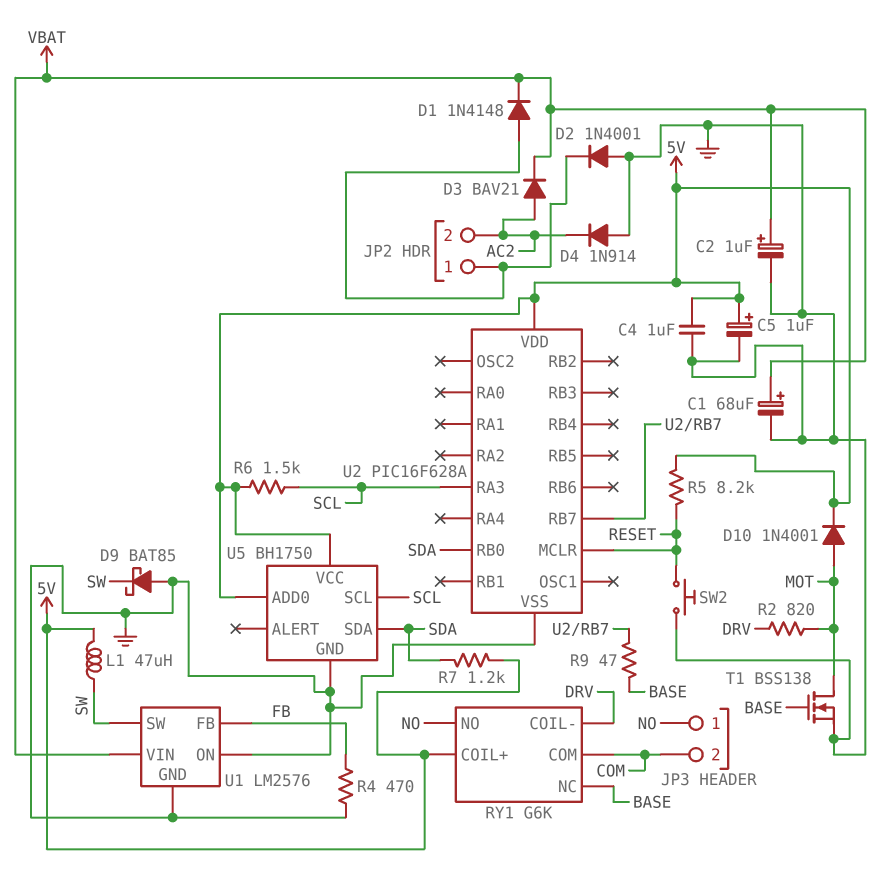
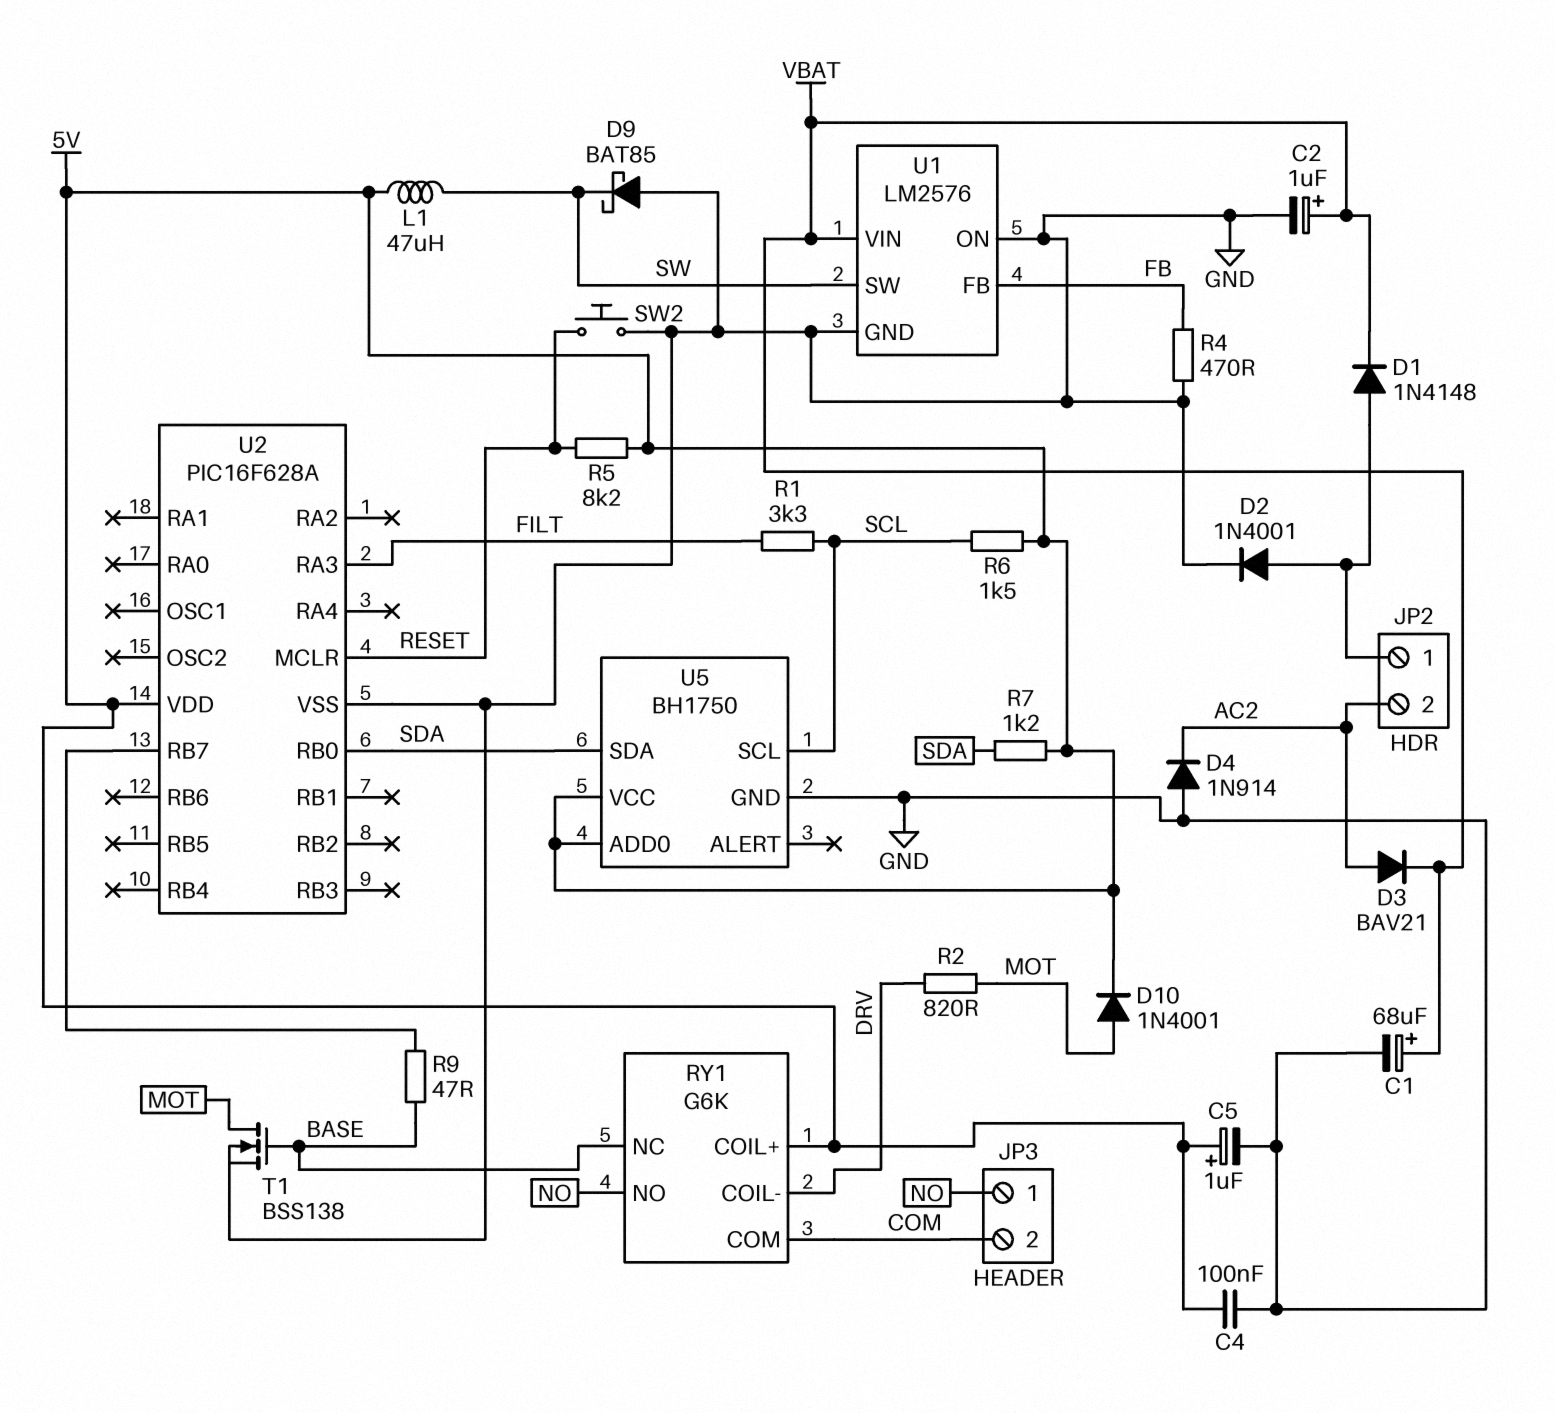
C4: 1uF (5V, GND) -> 100nF (5V, GND)
D2: diode 1N4001 (A GND, K JP2/1) -> diode 1N4001 (A JP2/1, K GND)
R1: none -> 3.3k (FILT, SCL)
U2 pin RA3: SCL -> FILT

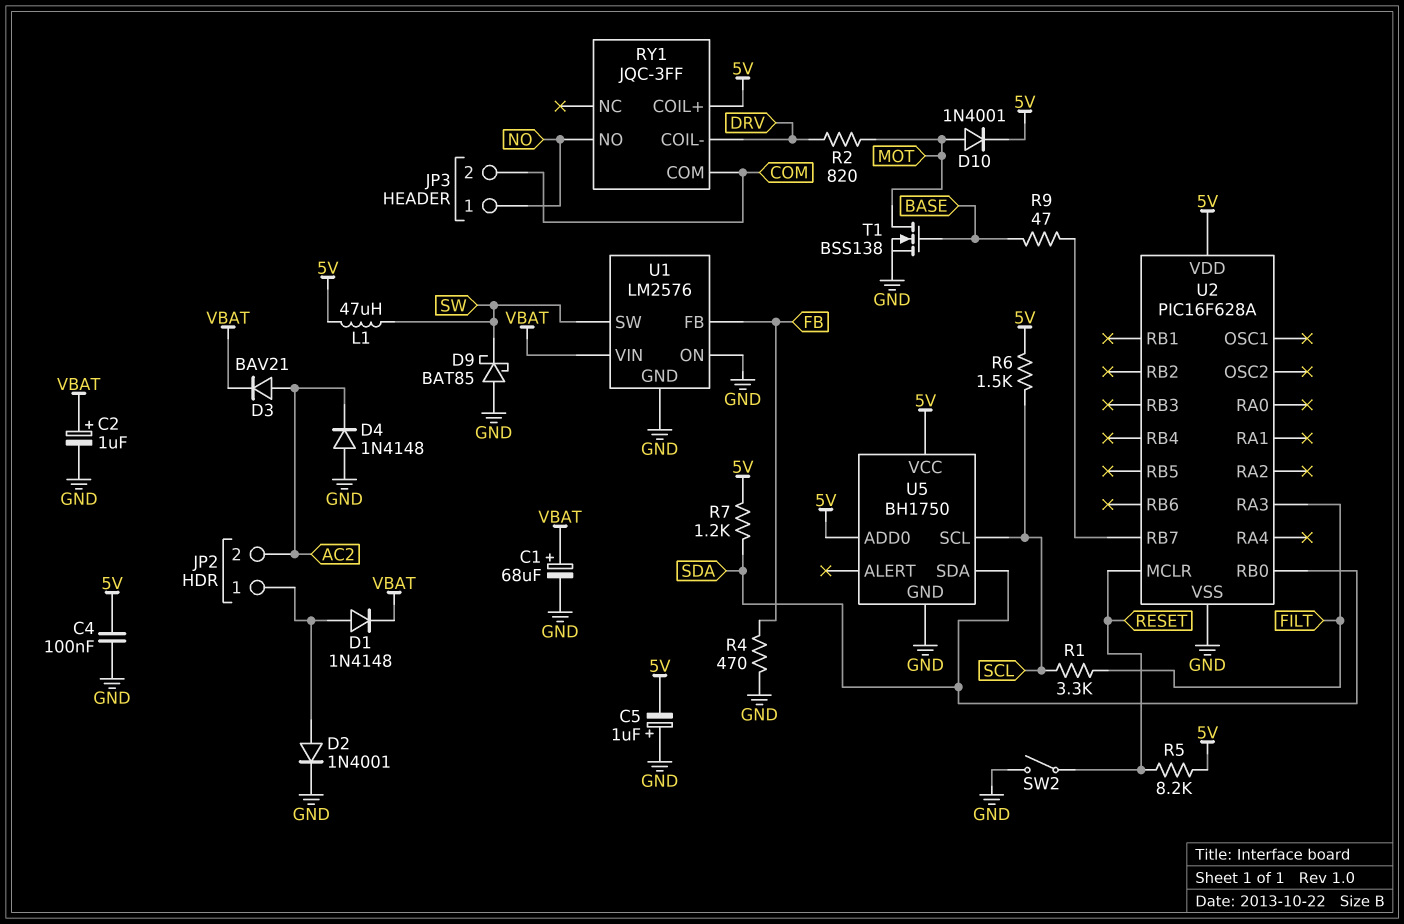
C5: 1uF (plus 5V, minus GND) -> 1uF (plus GND, minus 5V)
D4: diode 1N914 (A GND, K AC2) -> diode 1N4148 (A GND, K AC2)
RY1: G6K -> JQC-3FF
RY1 pin NC: BASE -> none
SW2: button (GND, RESET) -> switch (GND, RESET)

